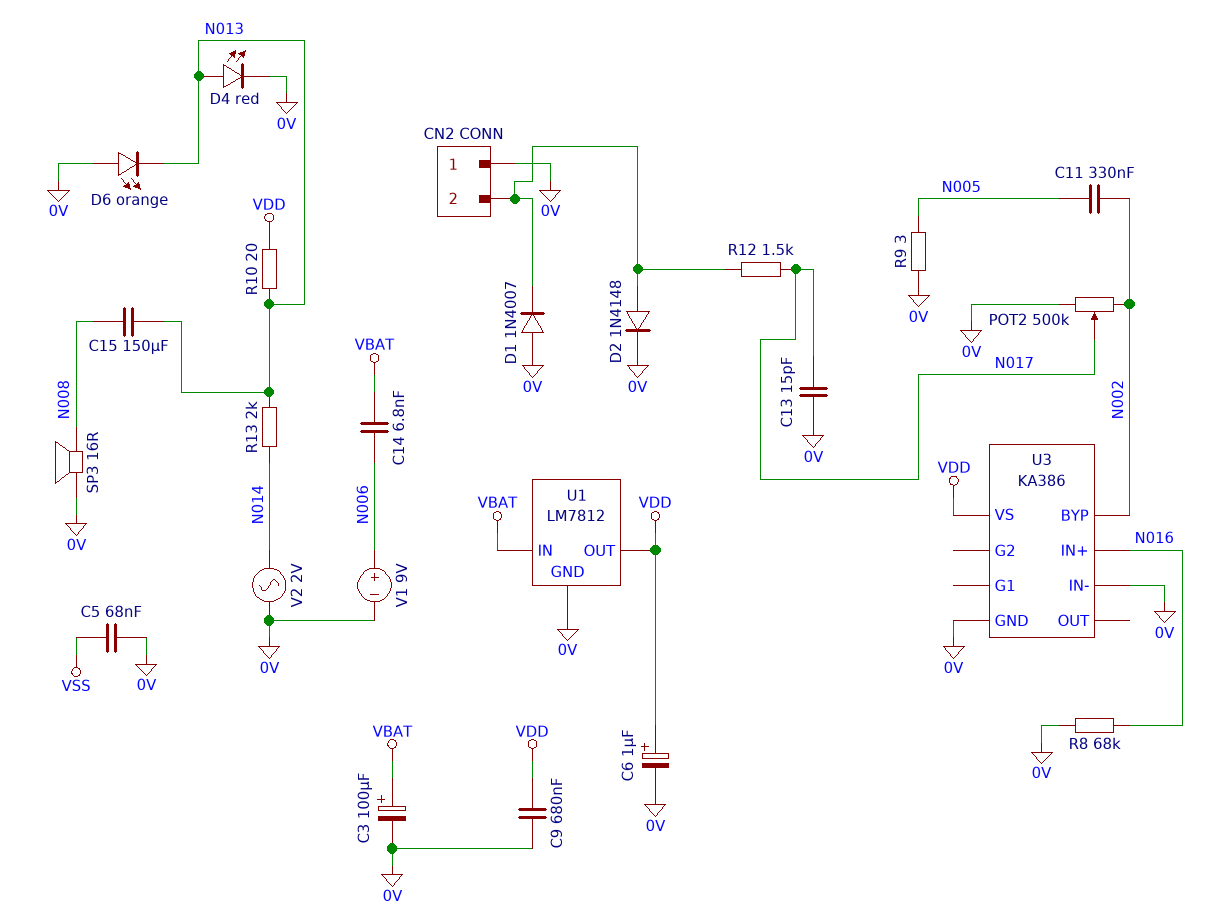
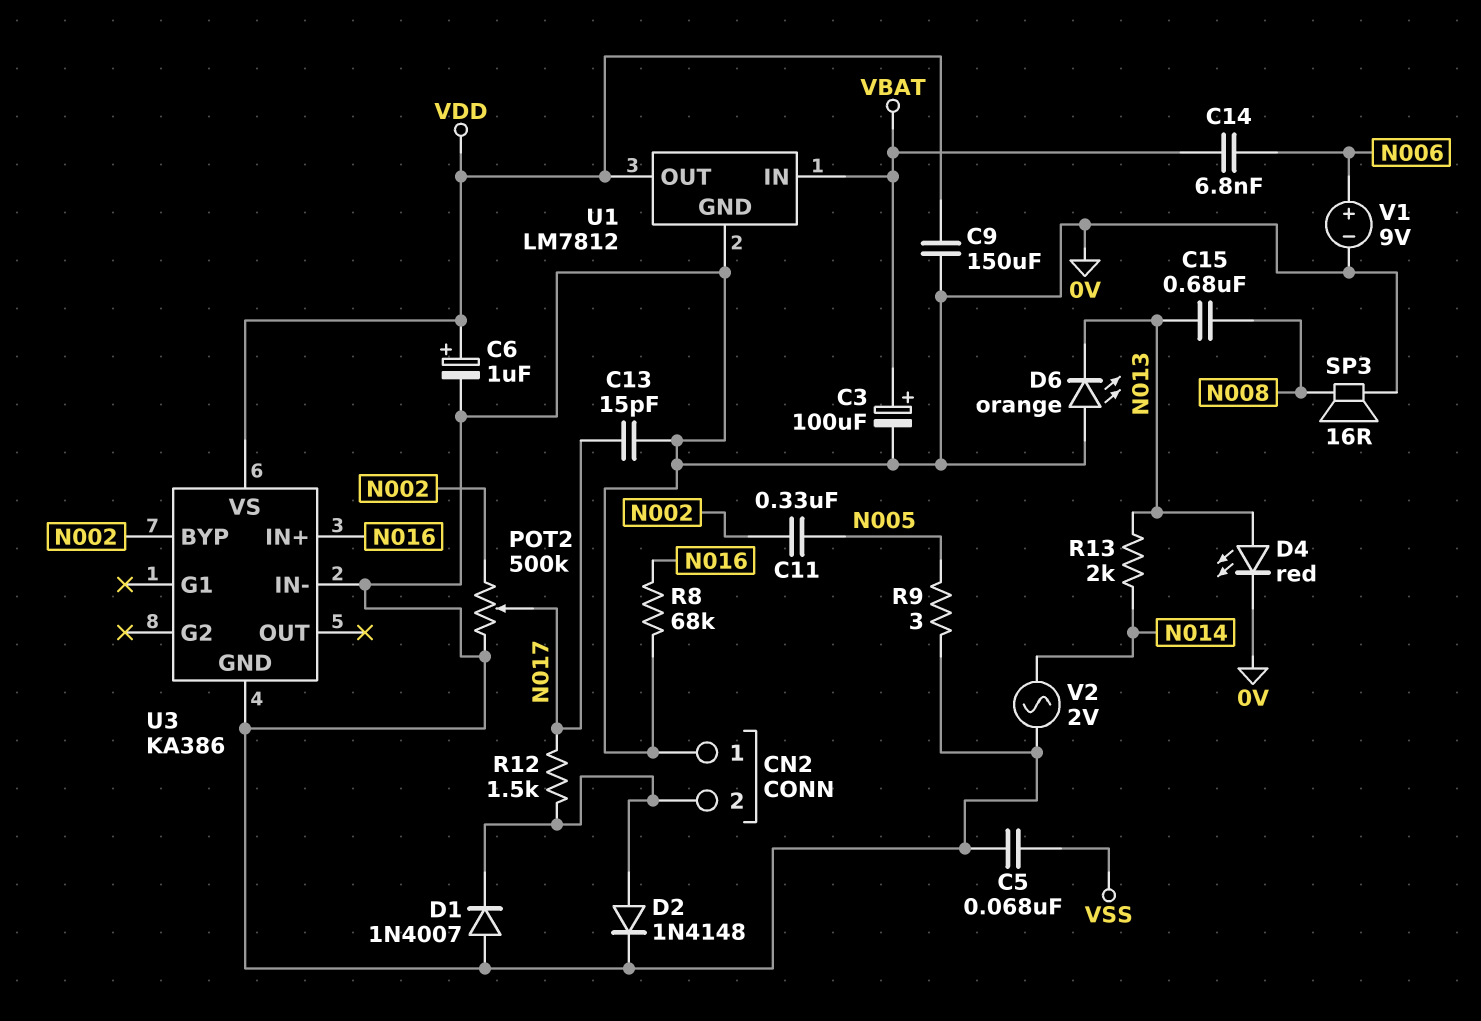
C9: 680nF (0V, VDD) -> 150uF (0V, VDD)
C15: 150uF (N008, N013) -> 680nF (N008, N013)
R10: 20 (N013, VDD) -> none

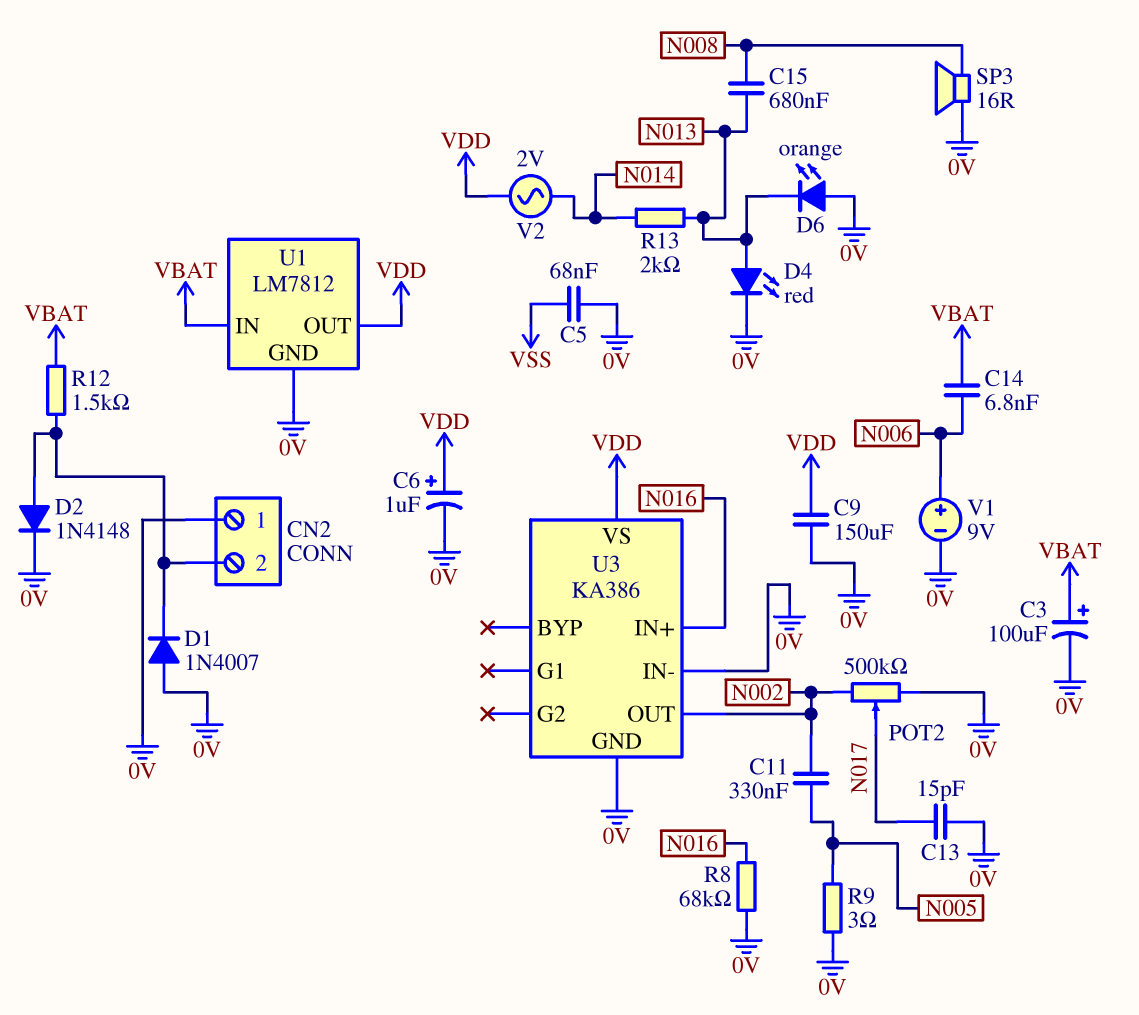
R12: 1.5k (CN2/2, N017) -> 1.5k (CN2/2, VBAT)
U3 pin BYP: N002 -> none
U3 pin OUT: none -> N002
V2: AC 2V (0V, N014) -> AC 2V (N014, VDD)

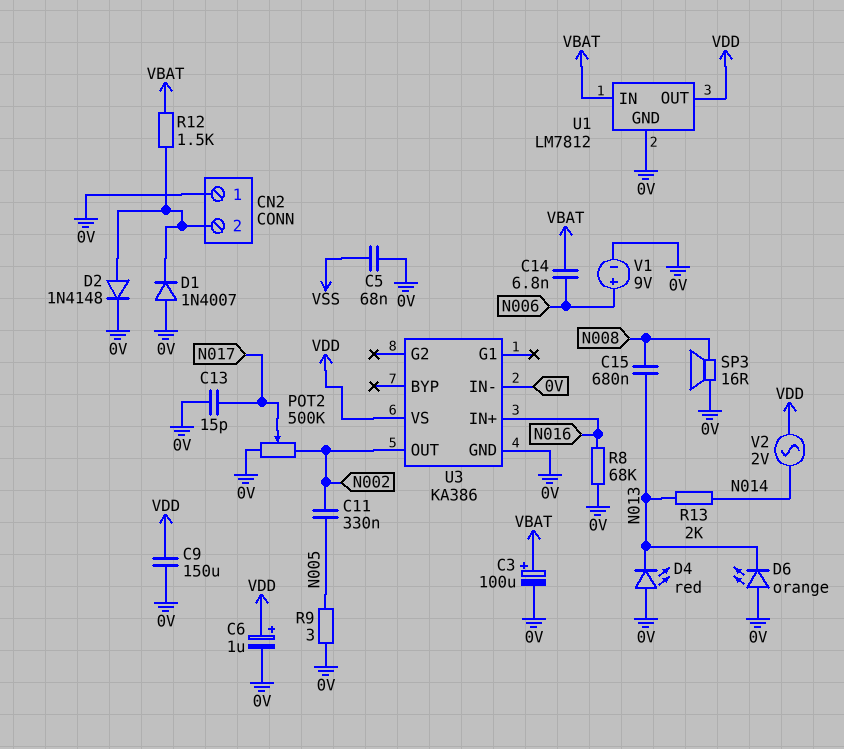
D4: LED red (A N013, K 0V) -> LED red (A 0V, K N013)

